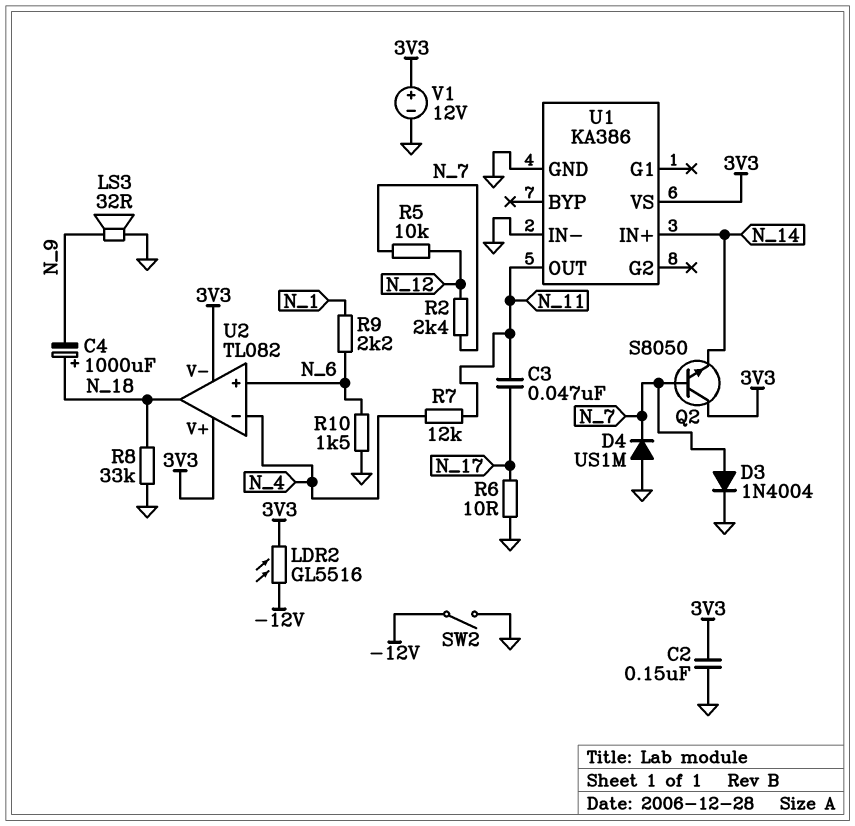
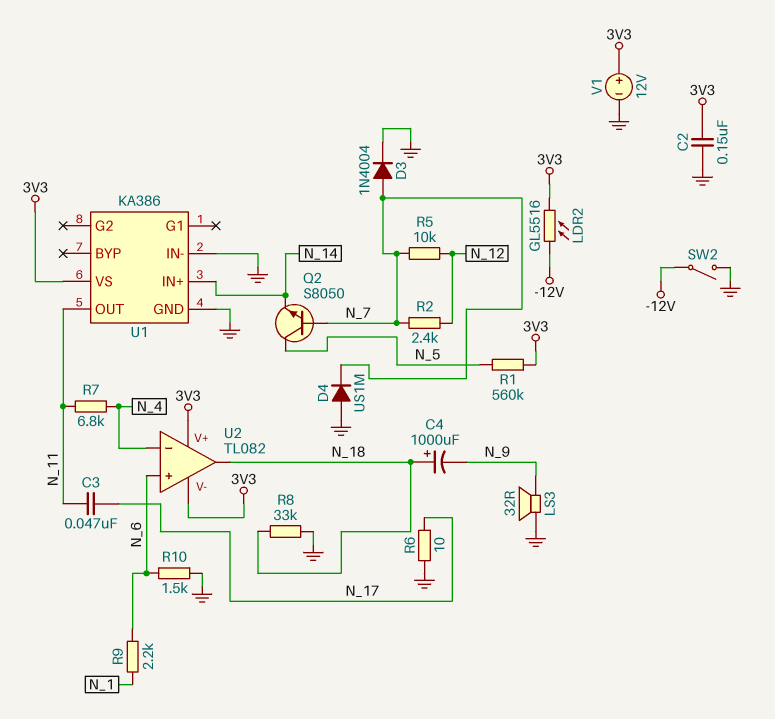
Q2: NPN S8050 (B N_7, C 3V3, E N_14) -> NPN S8050 (B N_7, C N_5, E N_14)
R1: none -> 560k (3V3, N_5)
R7: 12k (N_4, N_11) -> 6.8k (N_4, N_11)

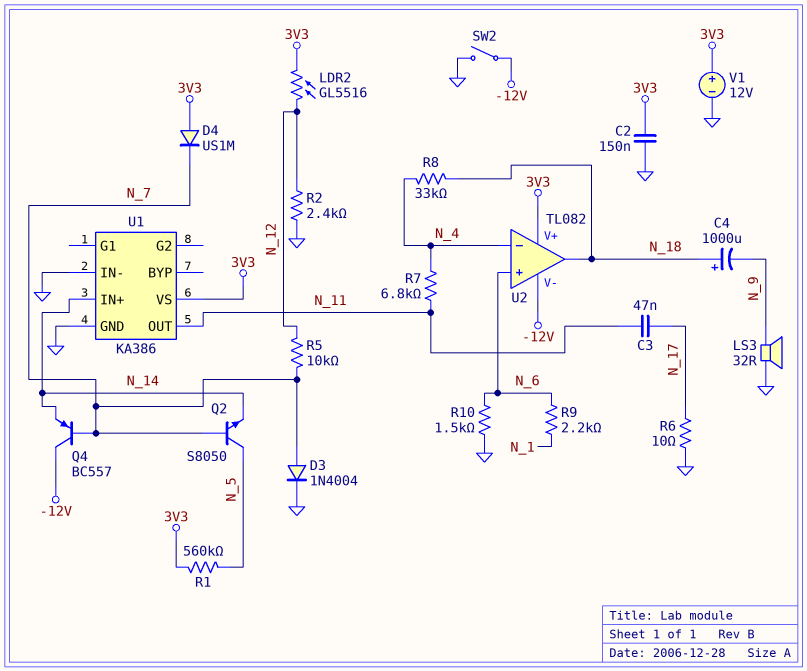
D4: diode US1M (A GND, K N_7) -> diode US1M (A 3V3, K N_7)
LDR2: GL5516 (-12V, 3V3) -> GL5516 (3V3, N_12)
Q4: none -> PNP BC557 (B N_7, C -12V, E N_14)
R2: 2.4k (N_7, N_12) -> 2.4k (GND, N_12)
R8: 33k (GND, N_18) -> 33k (N_4, N_18)
U2 pin V-: 3V3 -> -12V

